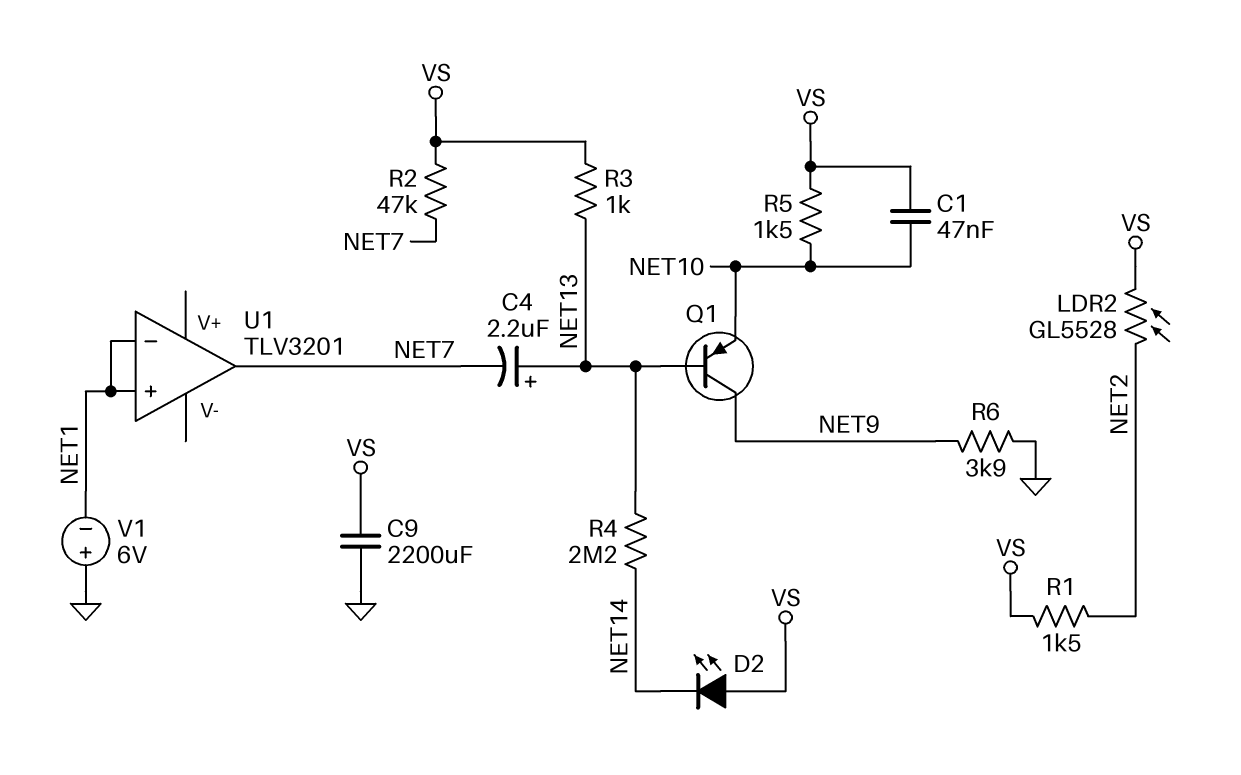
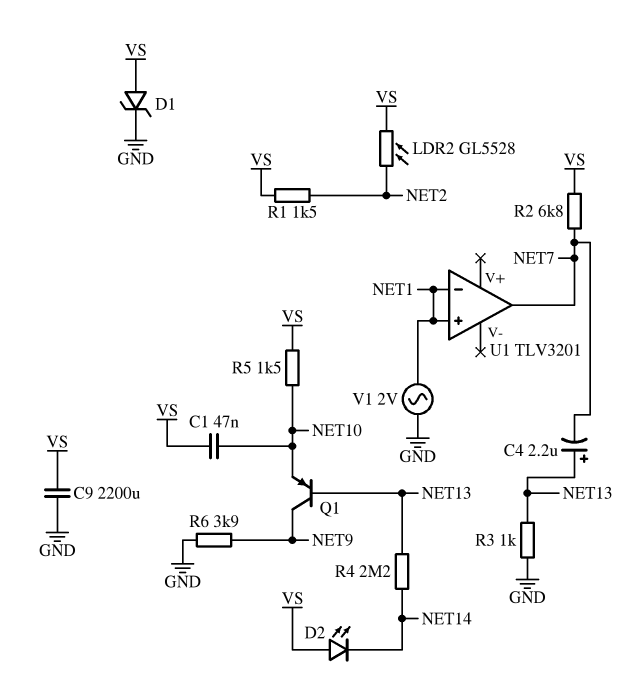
D1: none -> zener (A VS, K GND)
R2: 47k (NET7, VS) -> 6.8k (NET7, VS)
R3: 1k (NET13, VS) -> 1k (GND, NET13)
V1: 6V (plus GND, minus NET1) -> AC 2V (GND, NET1)

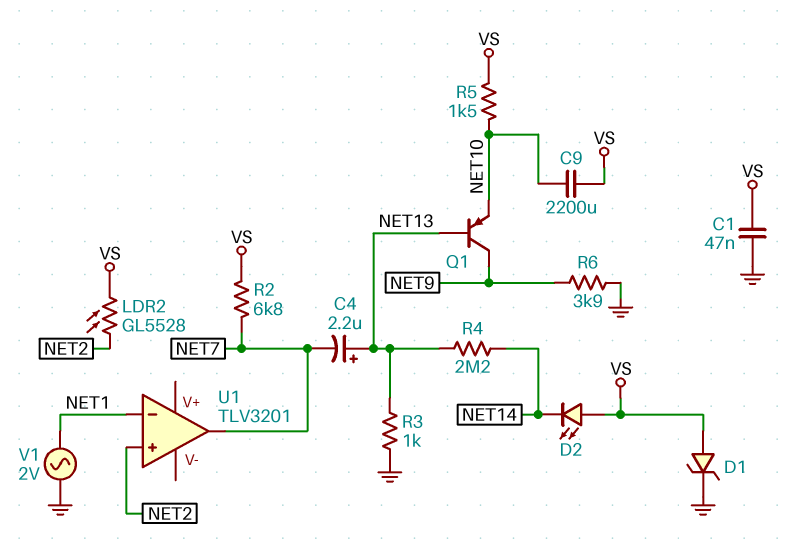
C1: 47nF (NET10, VS) -> 47nF (GND, VS)
C9: 2200uF (GND, VS) -> 2200uF (NET10, VS)
R1: 1.5k (NET2, VS) -> none
U1 pin in+: NET1 -> NET2

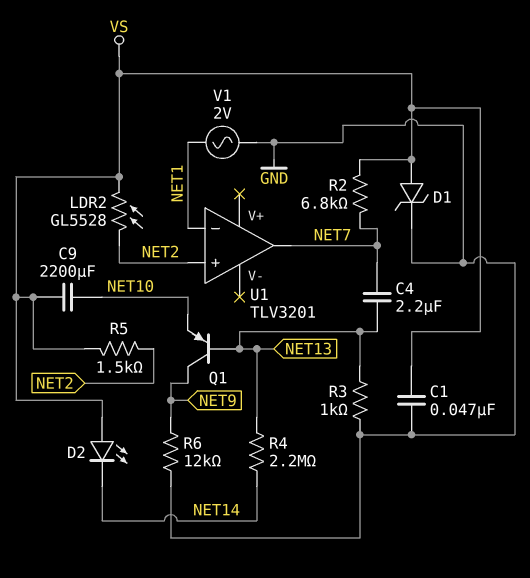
C4: 2.2uF (plus NET13, minus NET7) -> 2.2uF (NET7, NET13)
R5: 1.5k (NET10, VS) -> 1.5k (NET2, VS)
R6: 3.9k (GND, NET9) -> 12k (GND, NET9)

